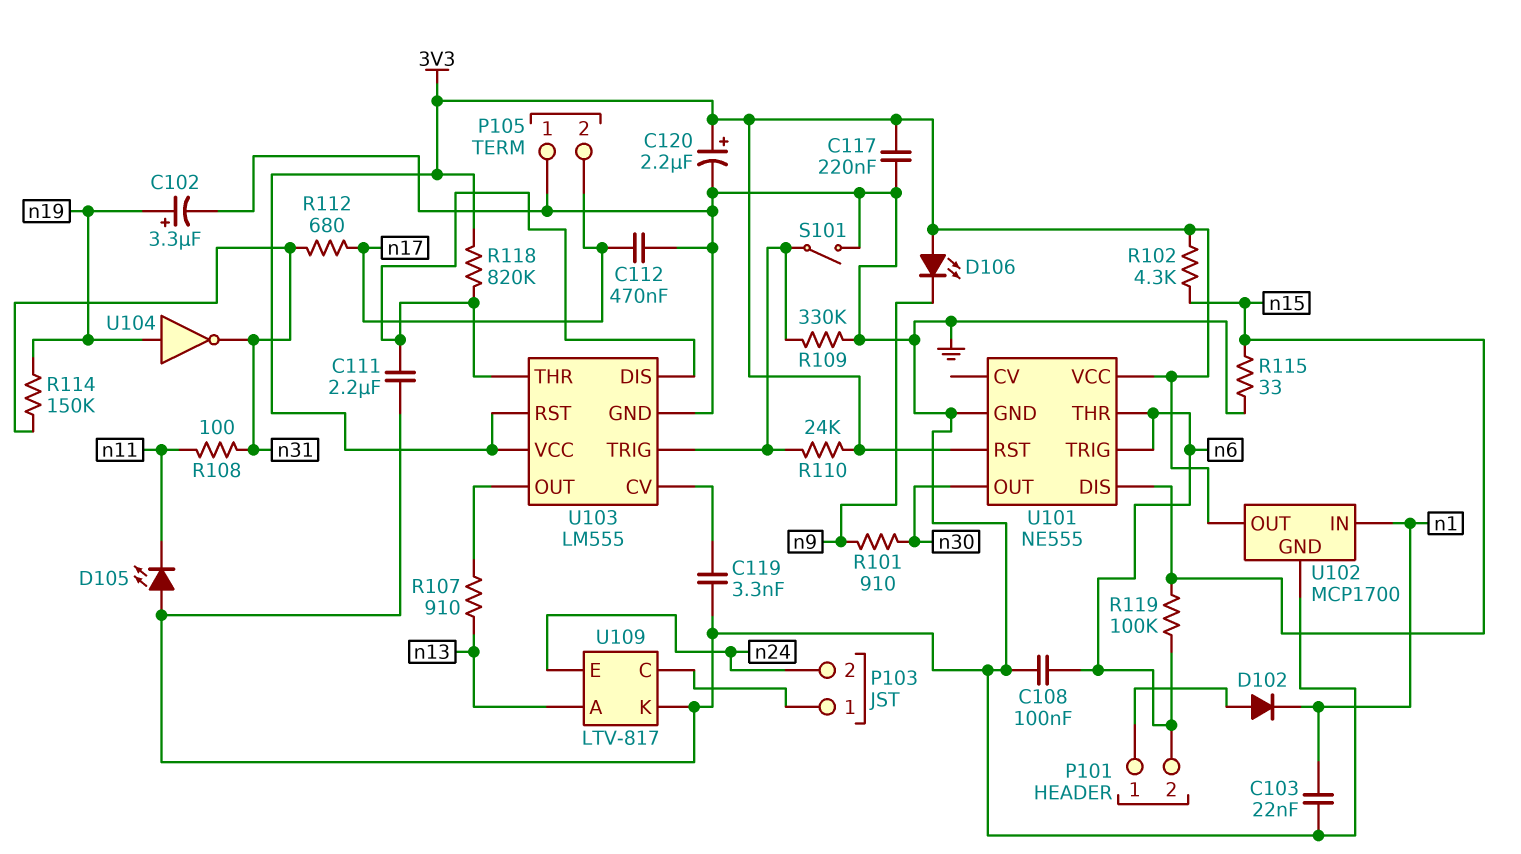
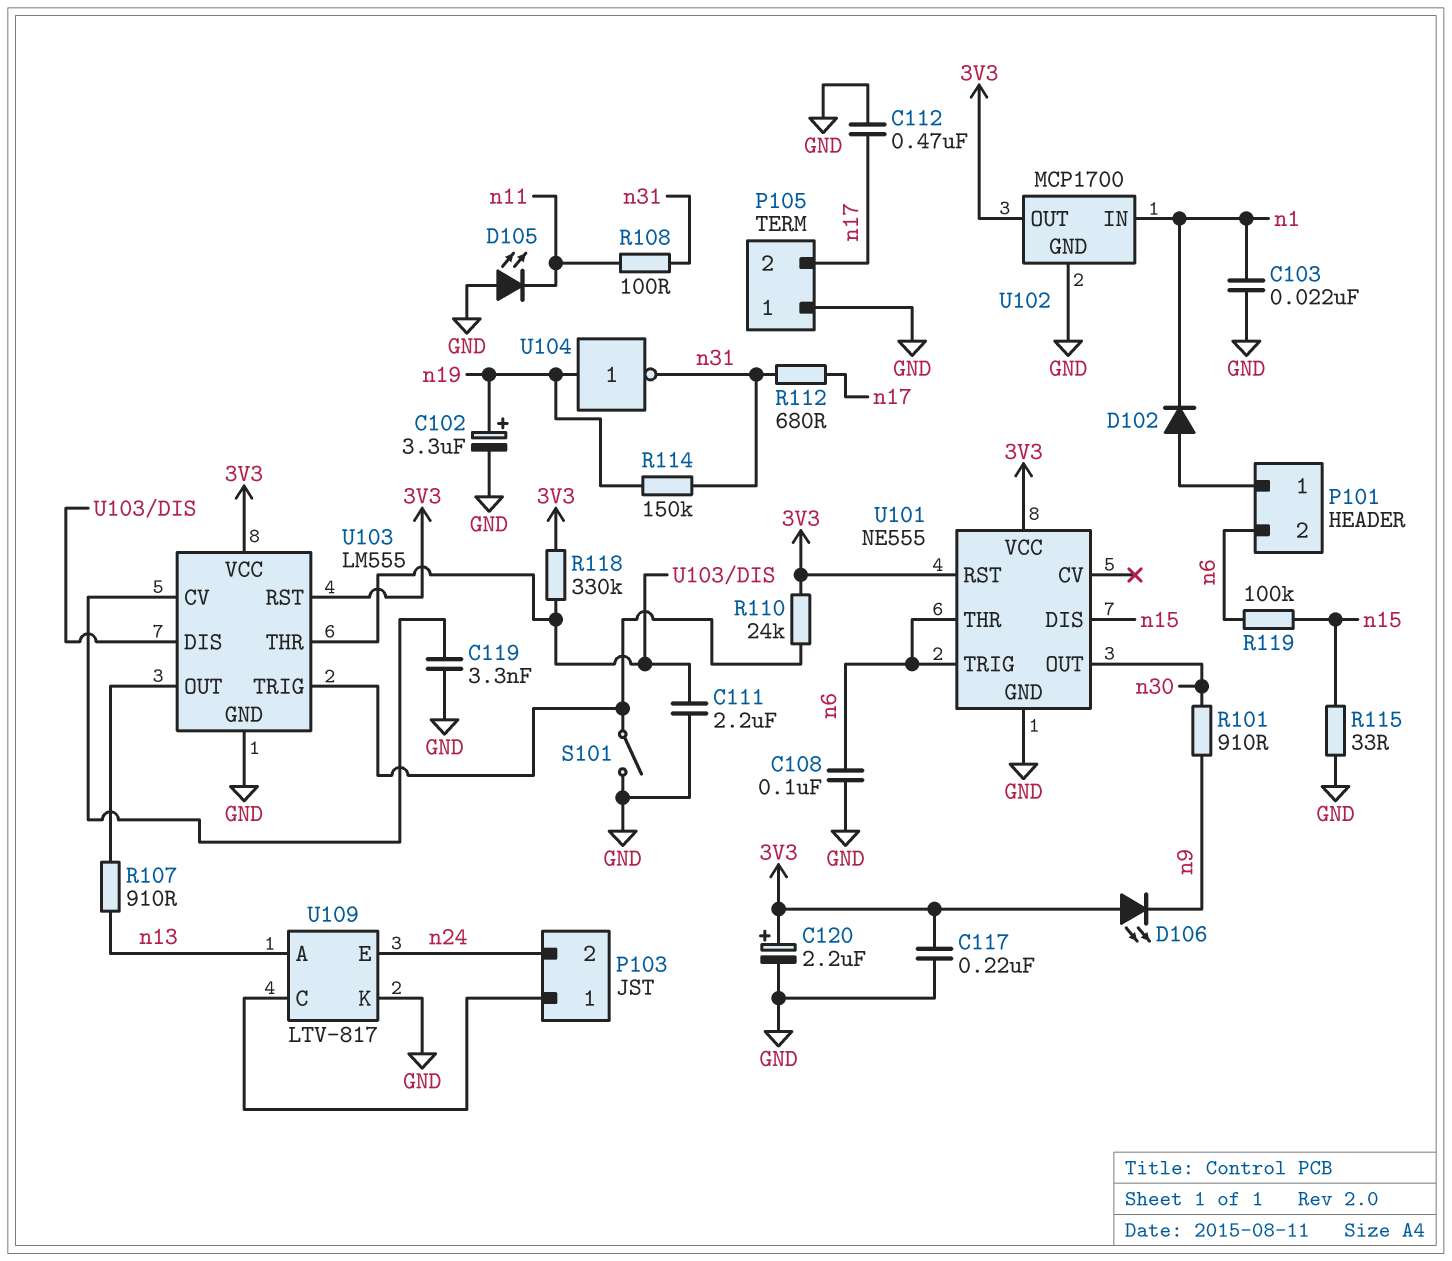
R102: 4.3k (3V3, n15) -> none
R109: 330k (GND, U103/TRIG) -> none
R118: 820k (3V3, U103/DIS) -> 330k (3V3, U103/DIS)

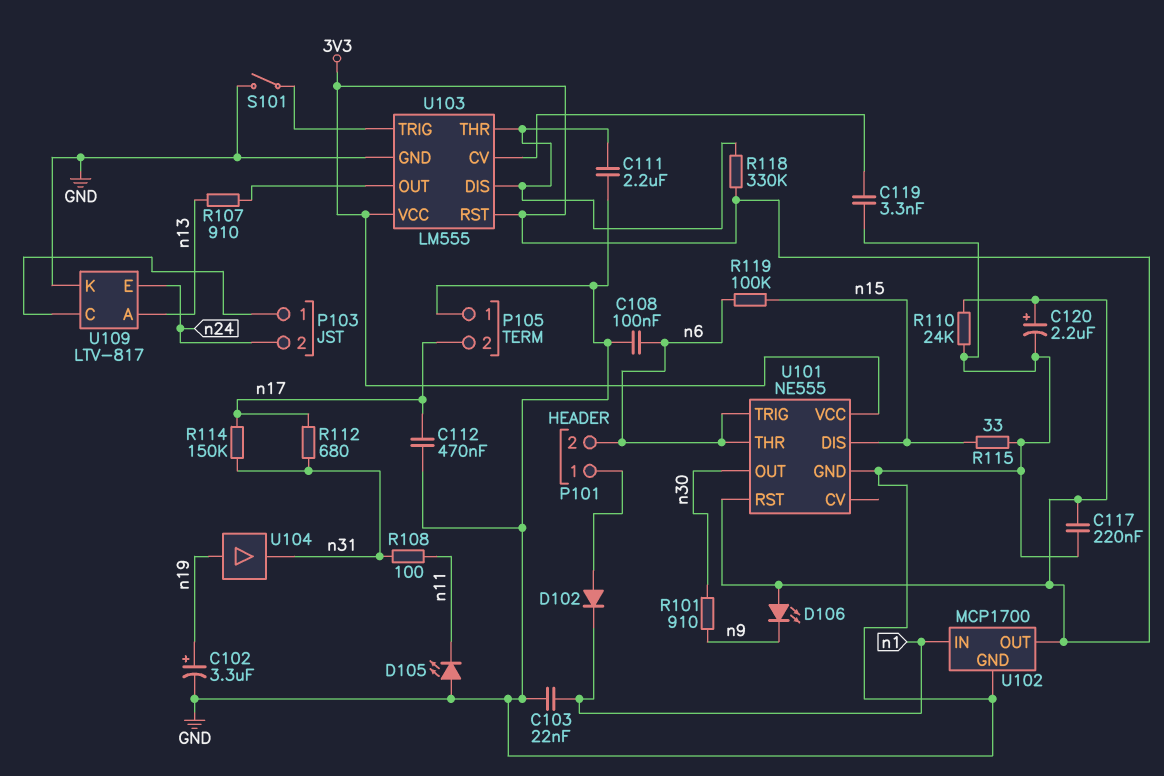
R110: 24k (3V3, U103/TRIG) -> 24k (3V3, GND)
R114: 150k (n19, n31) -> 150k (n17, n31)
U104: NOT (in n19, out n31) -> buffer (in n19, out n31)

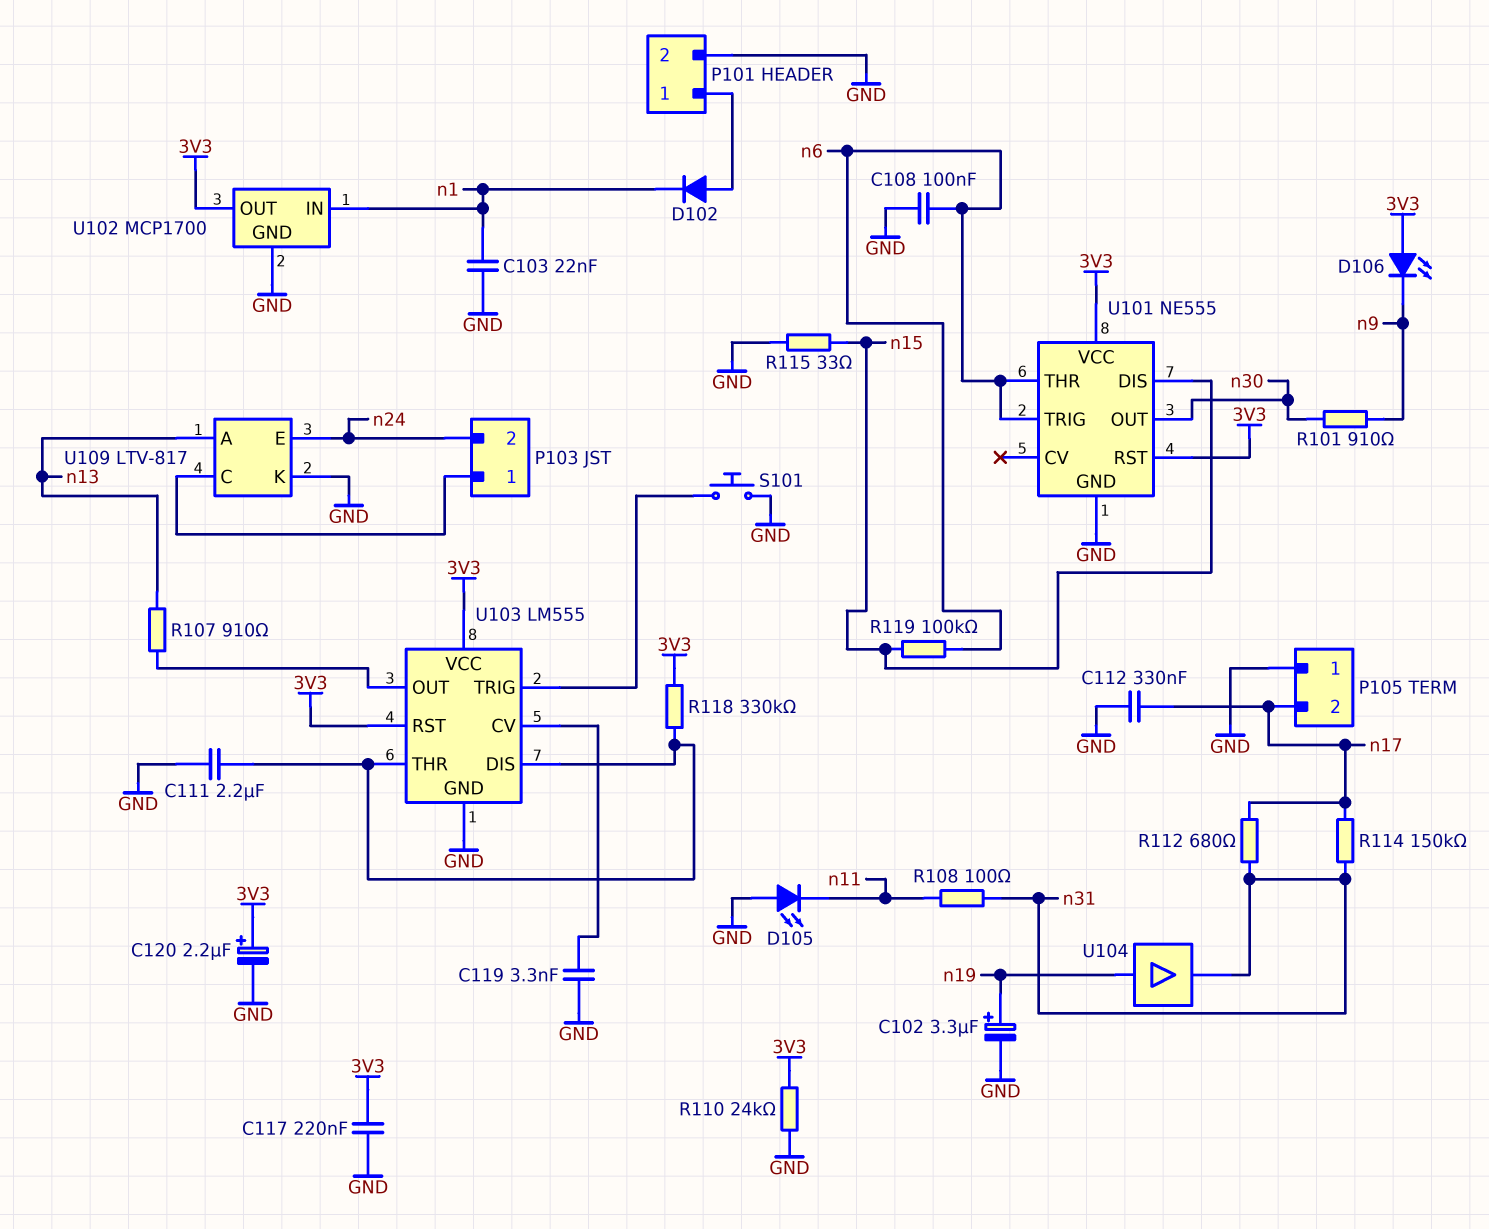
C112: 470nF (GND, n17) -> 330nF (GND, n17)
P101 pin 2: n6 -> GND
S101: switch (GND, U103/TRIG) -> button (GND, U103/TRIG)

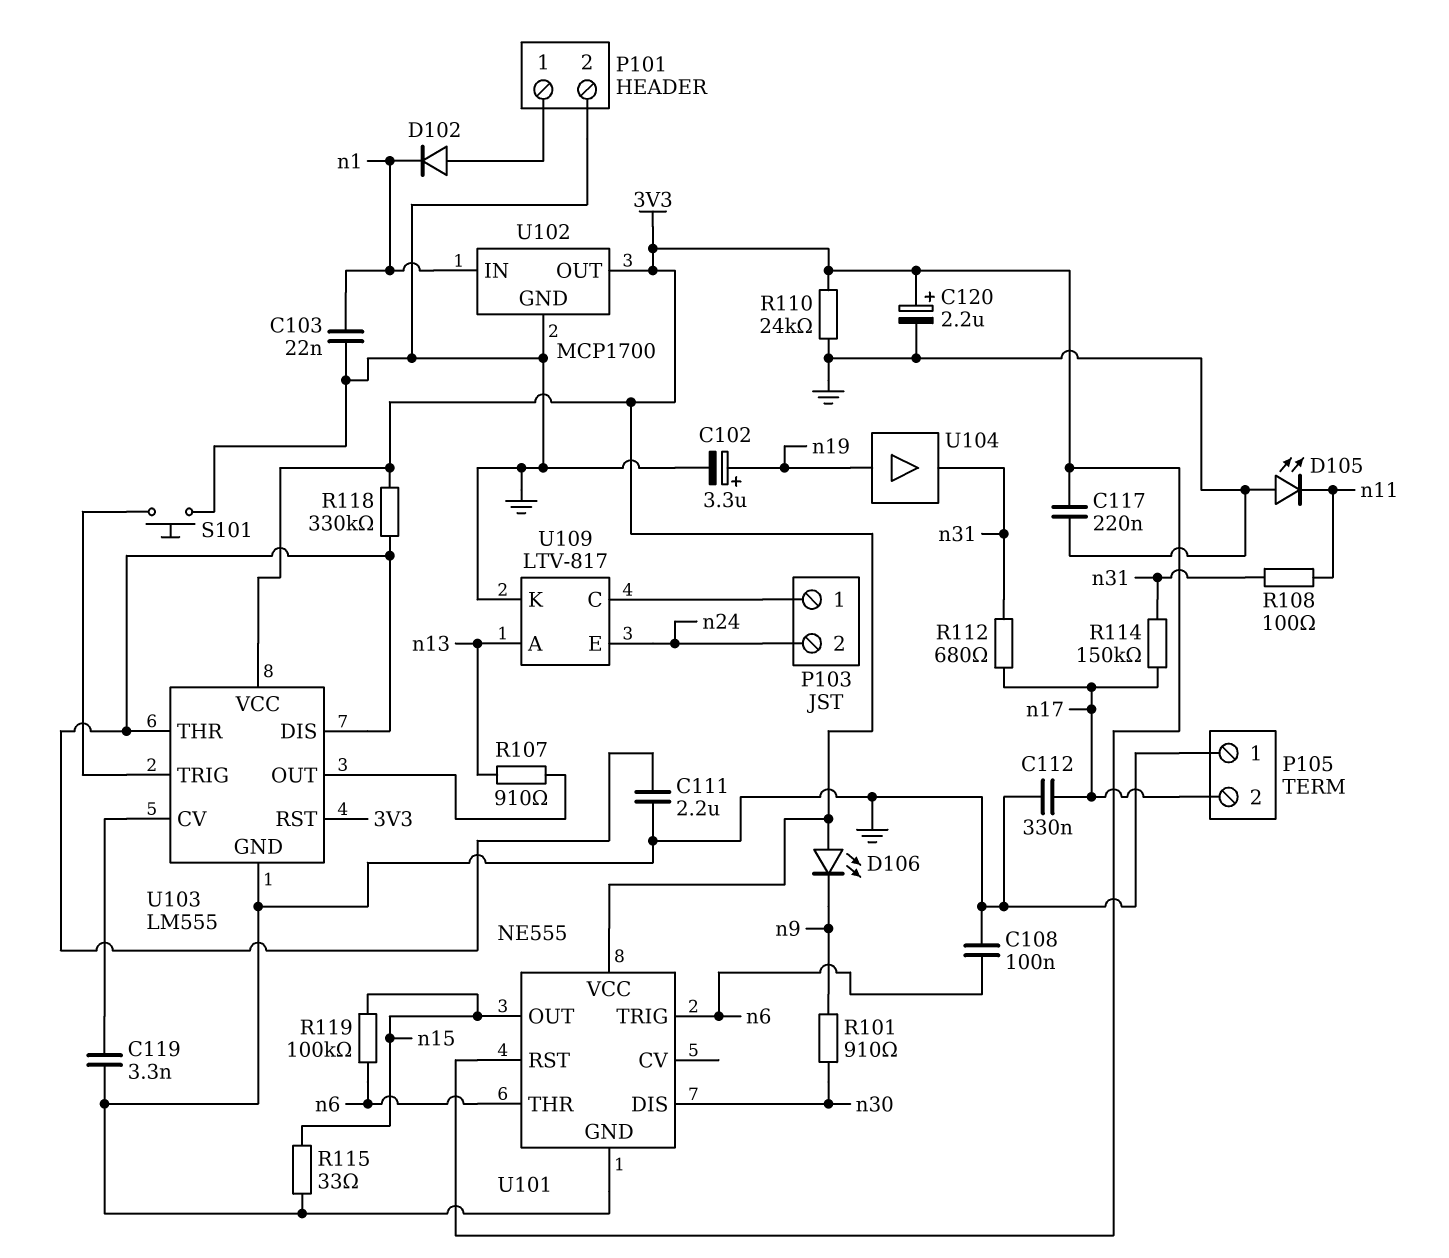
U101 pin DIS: n15 -> n30
U101 pin OUT: n30 -> n15

